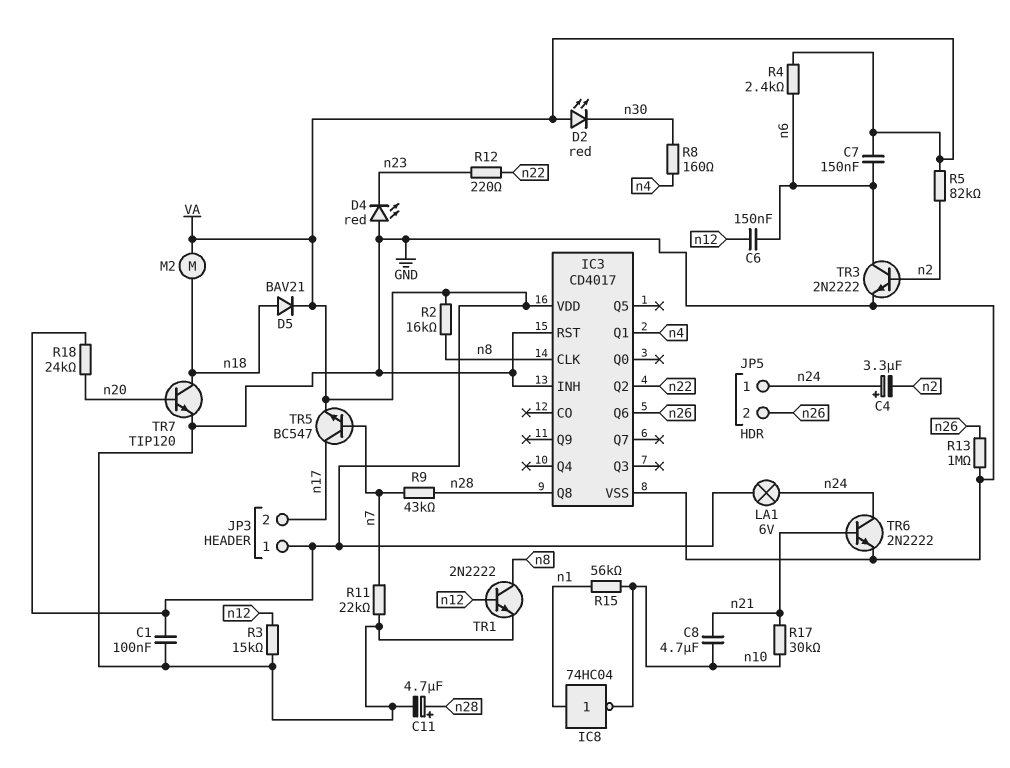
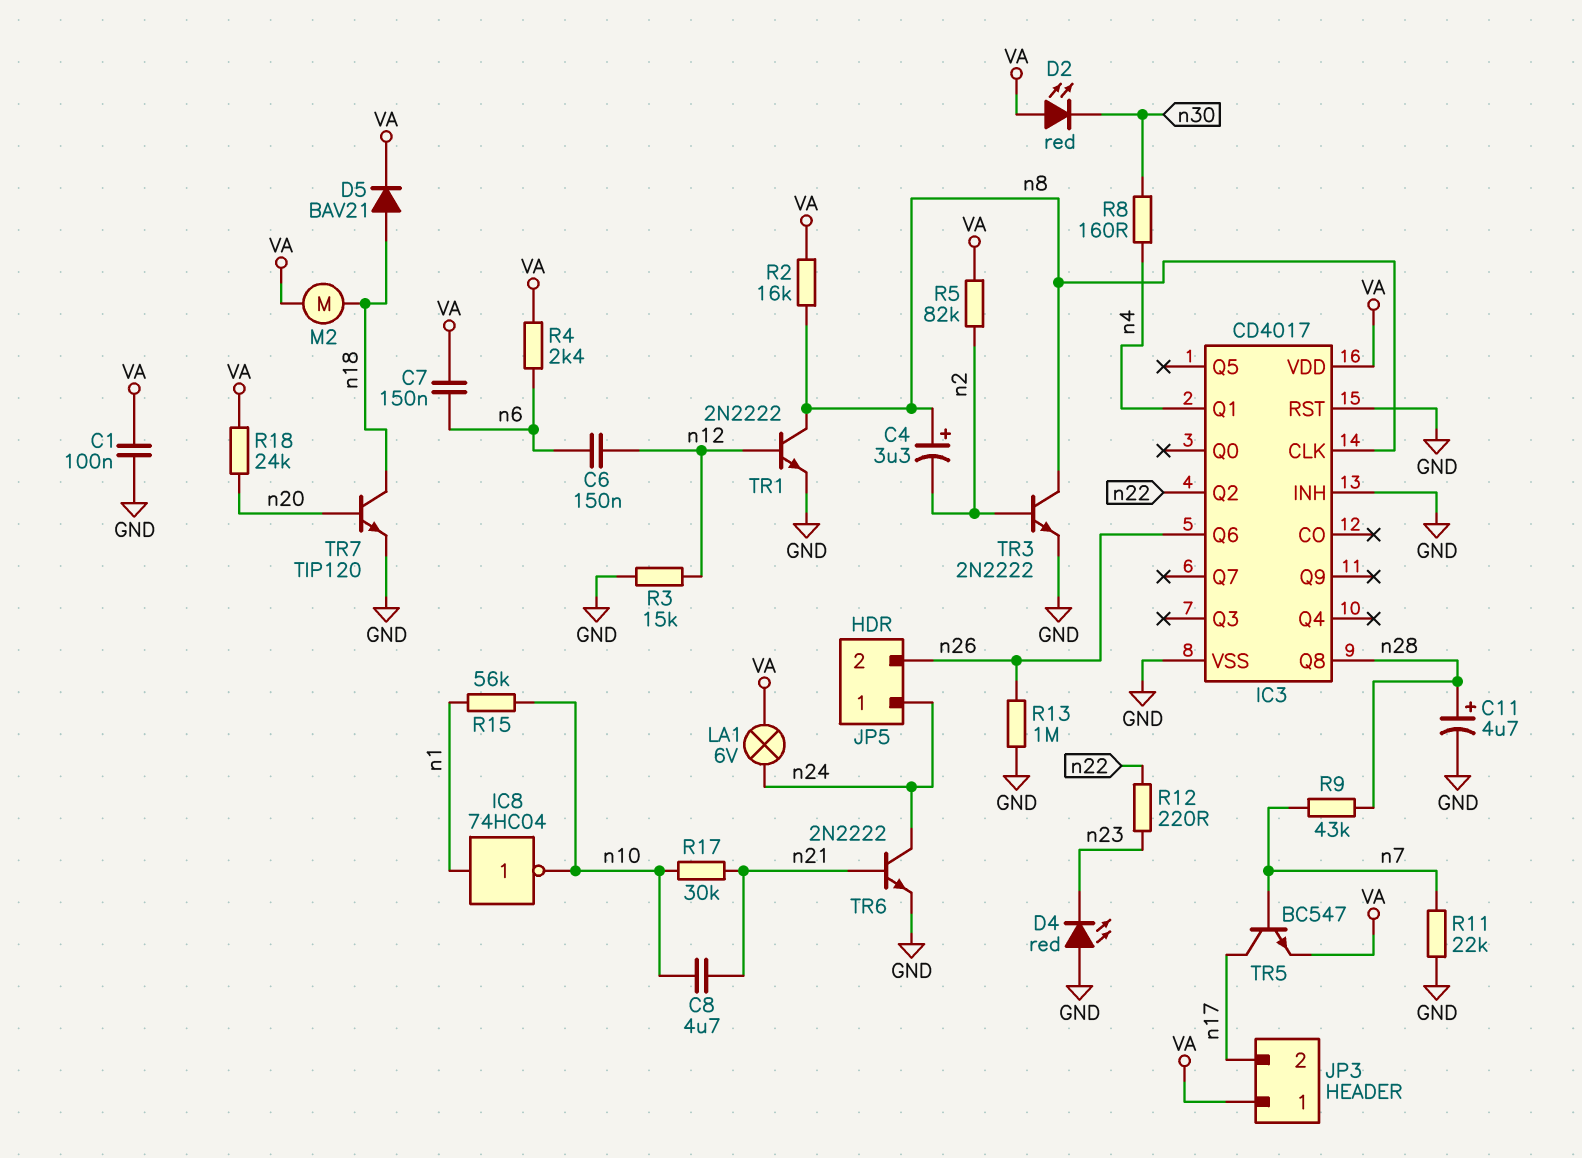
C4: 3.3uF (plus n24, minus n2) -> 3.3uF (plus n8, minus n2)
TR3: NPN 2N2222 (B n2, C n6, E GND) -> NPN 2N2222 (B n2, C n8, E GND)

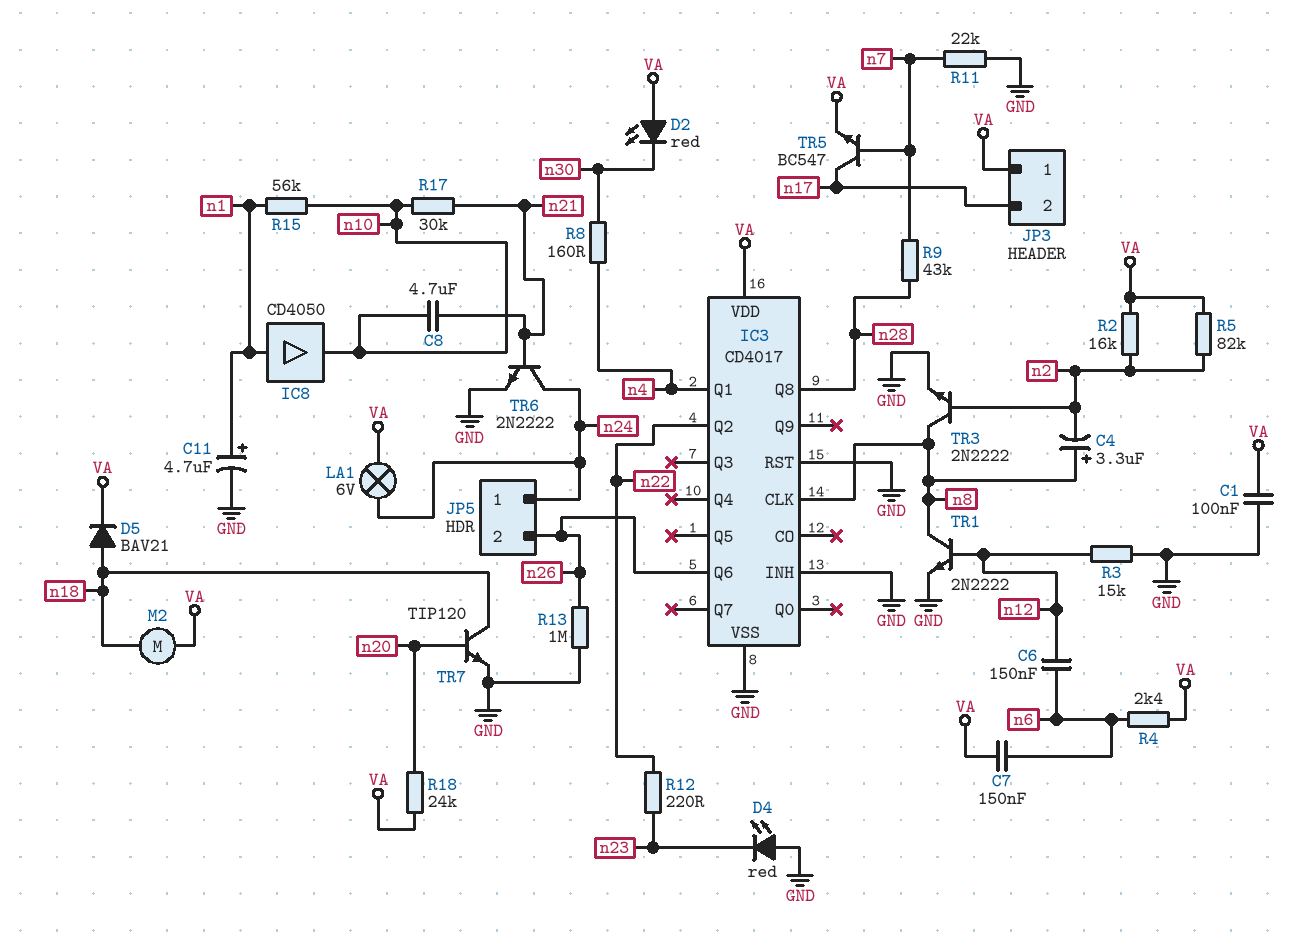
C11: 4.7uF (plus n28, minus GND) -> 4.7uF (plus n1, minus GND)
IC8: NOT 74HC04 (in n1, out n10) -> buffer CD4050 (in n1, out n10)
R2: 16k (VA, n8) -> 16k (VA, n2)

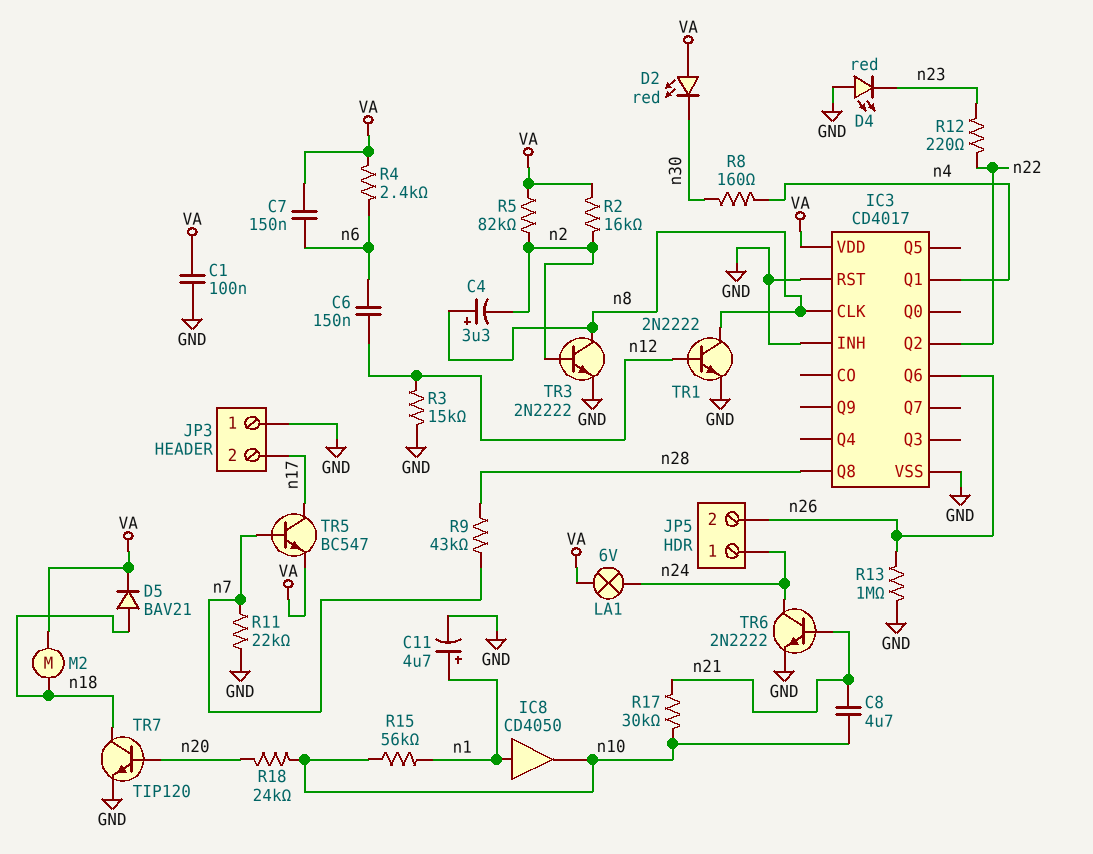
JP3 pin 1: VA -> GND
R18: 24k (VA, n20) -> 24k (n10, n20)

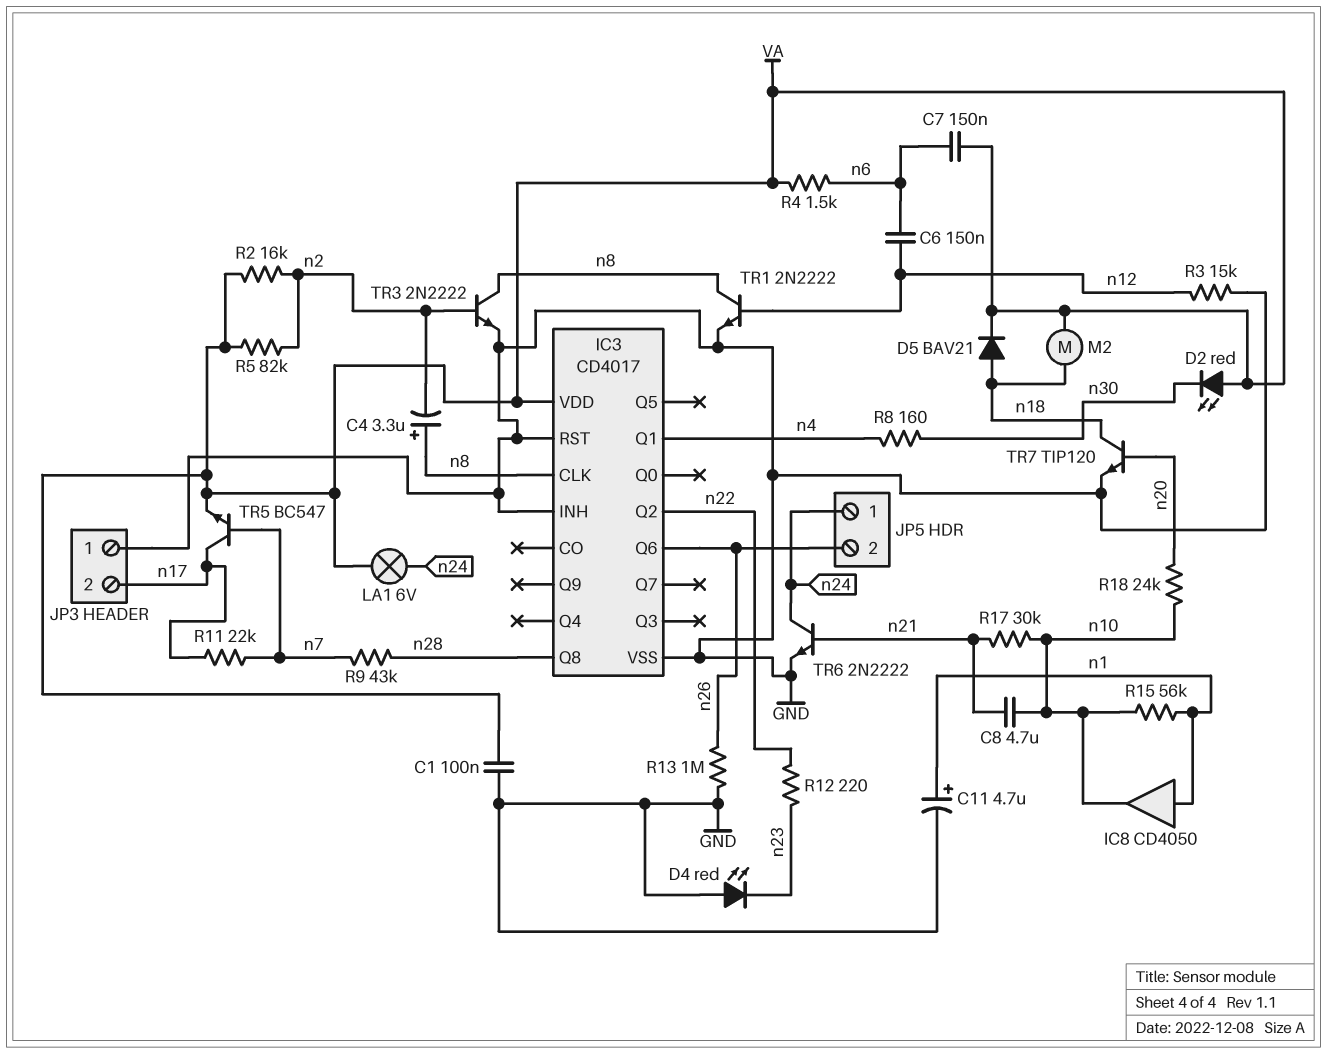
R4: 2.4k (VA, n6) -> 1.5k (VA, n6)
R11: 22k (GND, n7) -> 22k (n7, n17)

